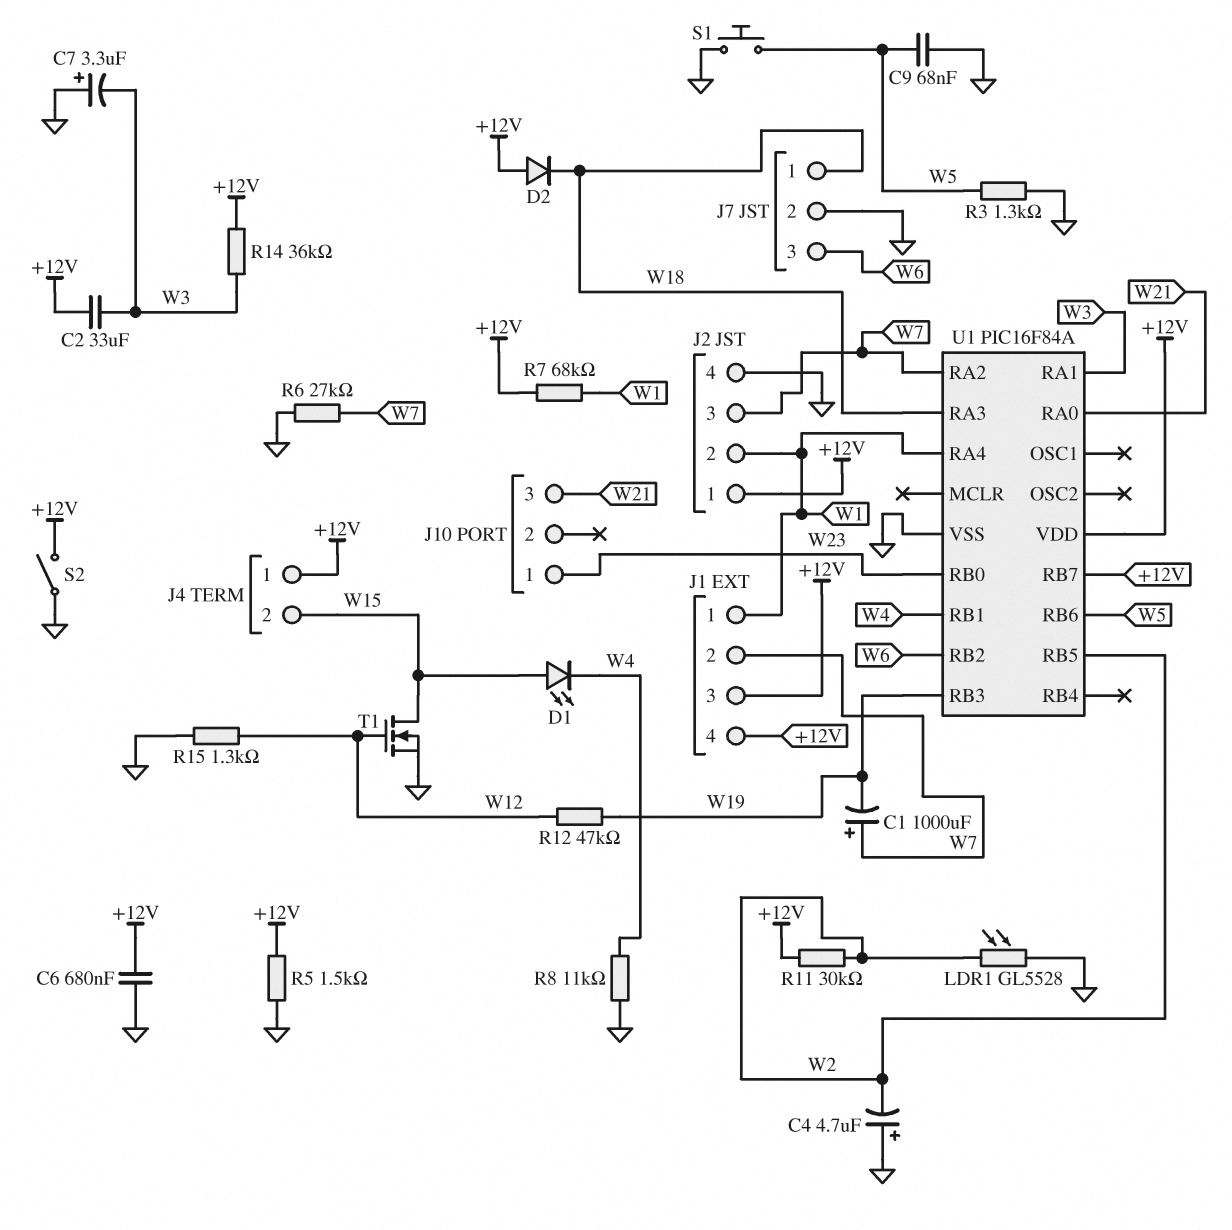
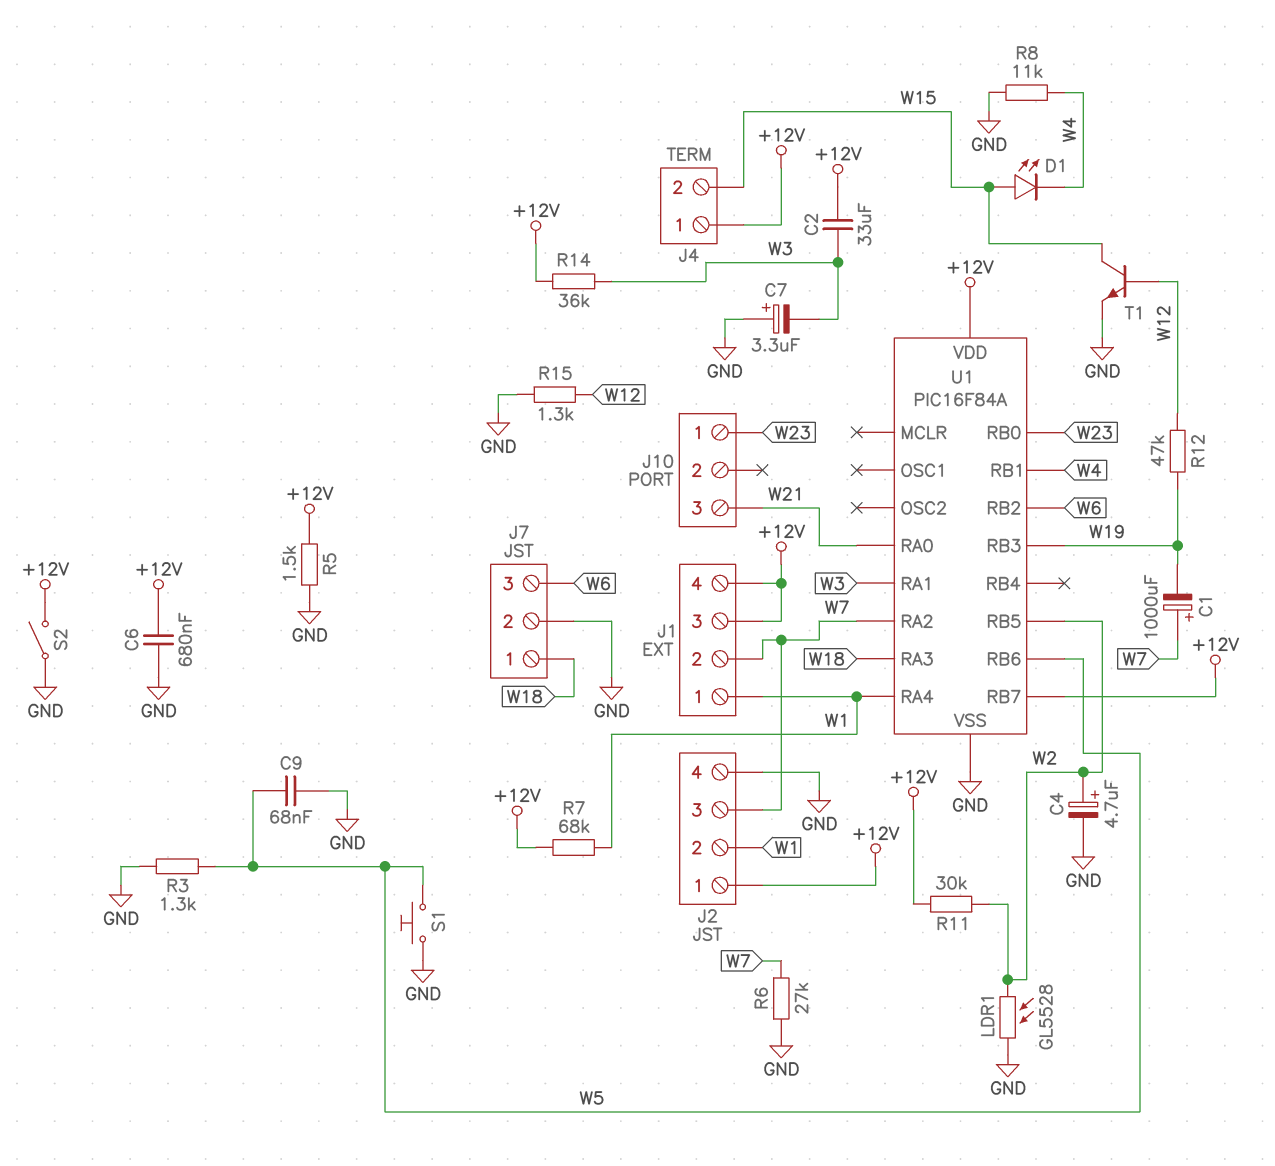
C4: 4.7uF (plus GND, minus W2) -> 4.7uF (plus W2, minus GND)
D2: diode (A +12V, K W18) -> none
T1: NMOS (G W12, D W15, S GND) -> NPN (B W12, C W15, E GND)

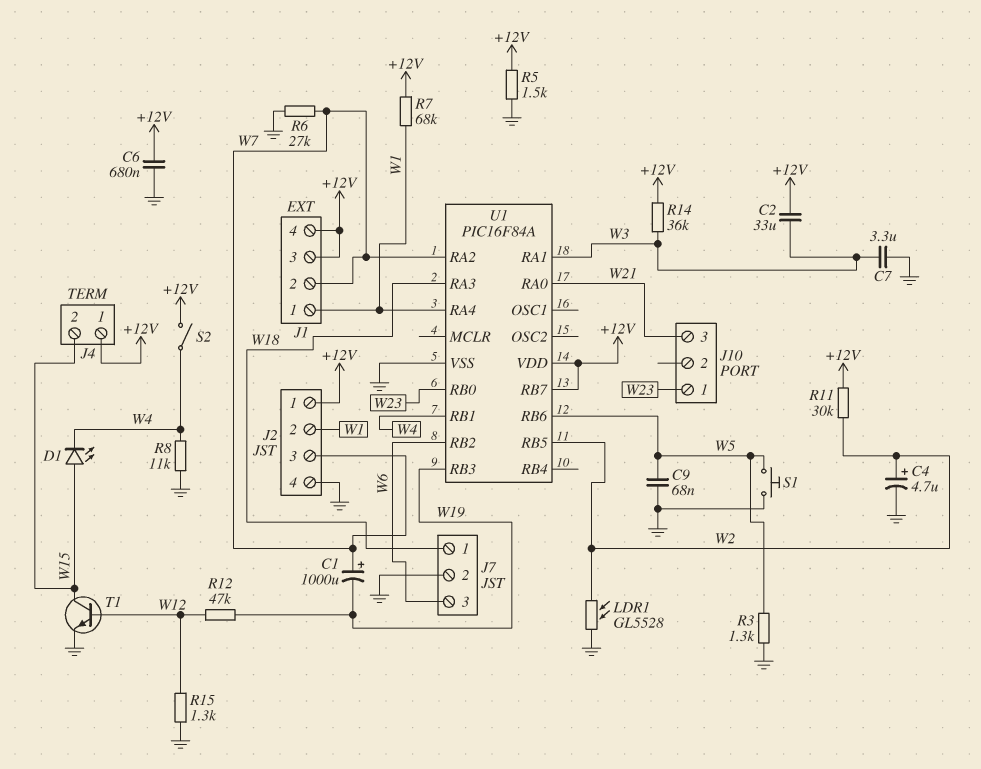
C7: 3.3uF (plus GND, minus W3) -> 3.3uF (GND, W3)
S2: switch (+12V, GND) -> switch (+12V, W4)

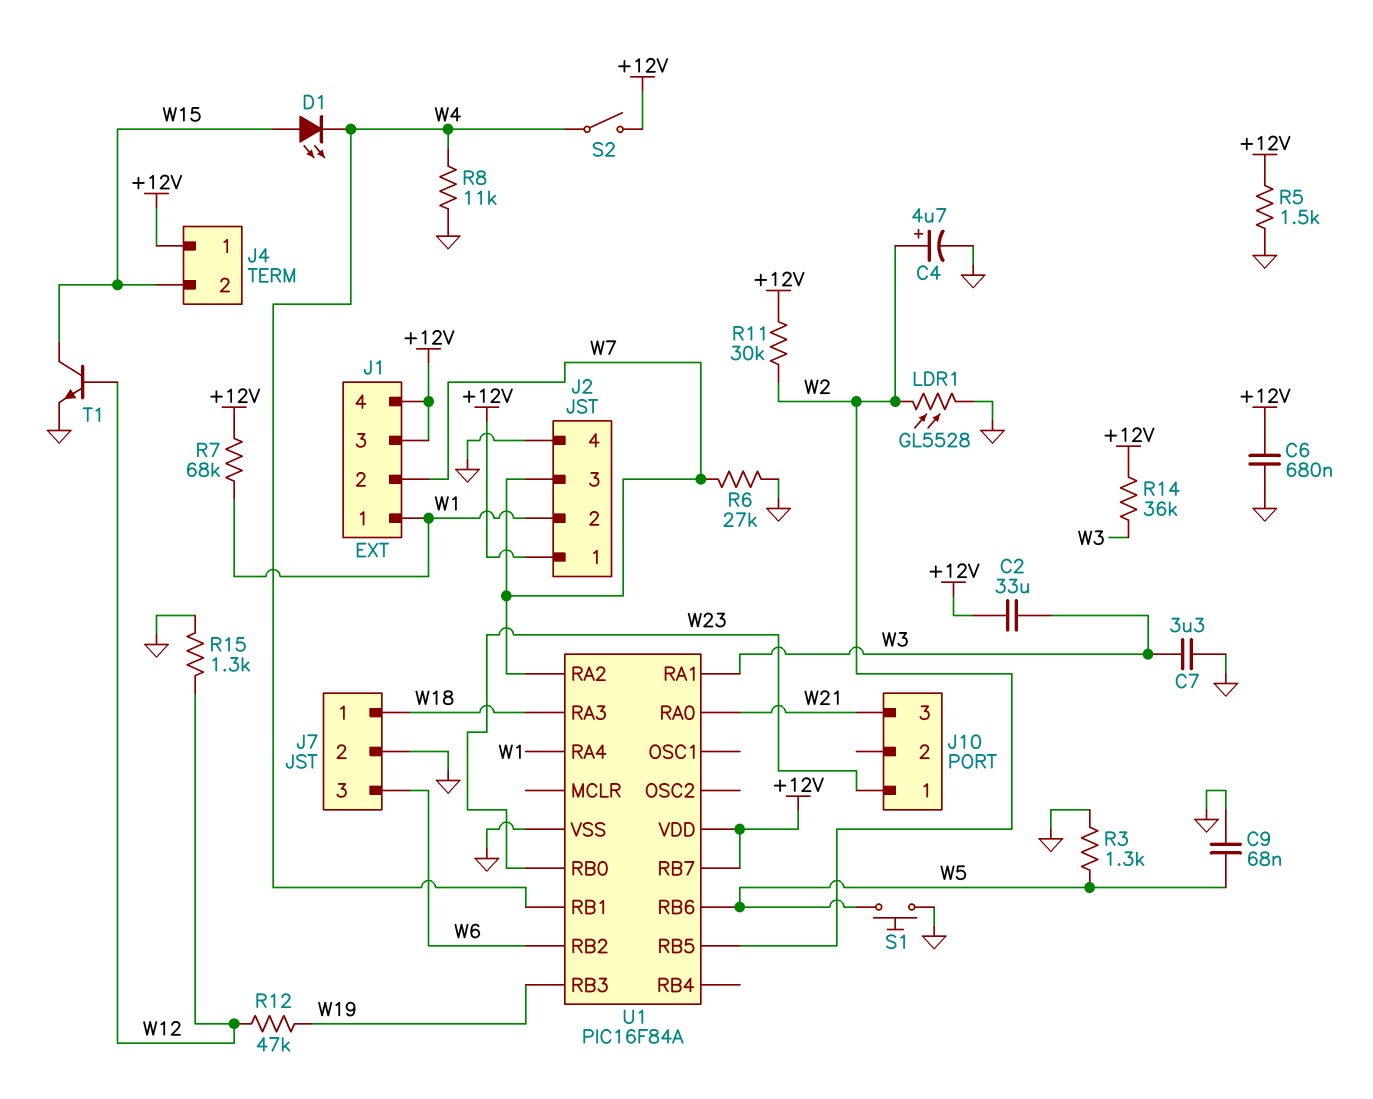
C1: 1000uF (plus W7, minus W19) -> none

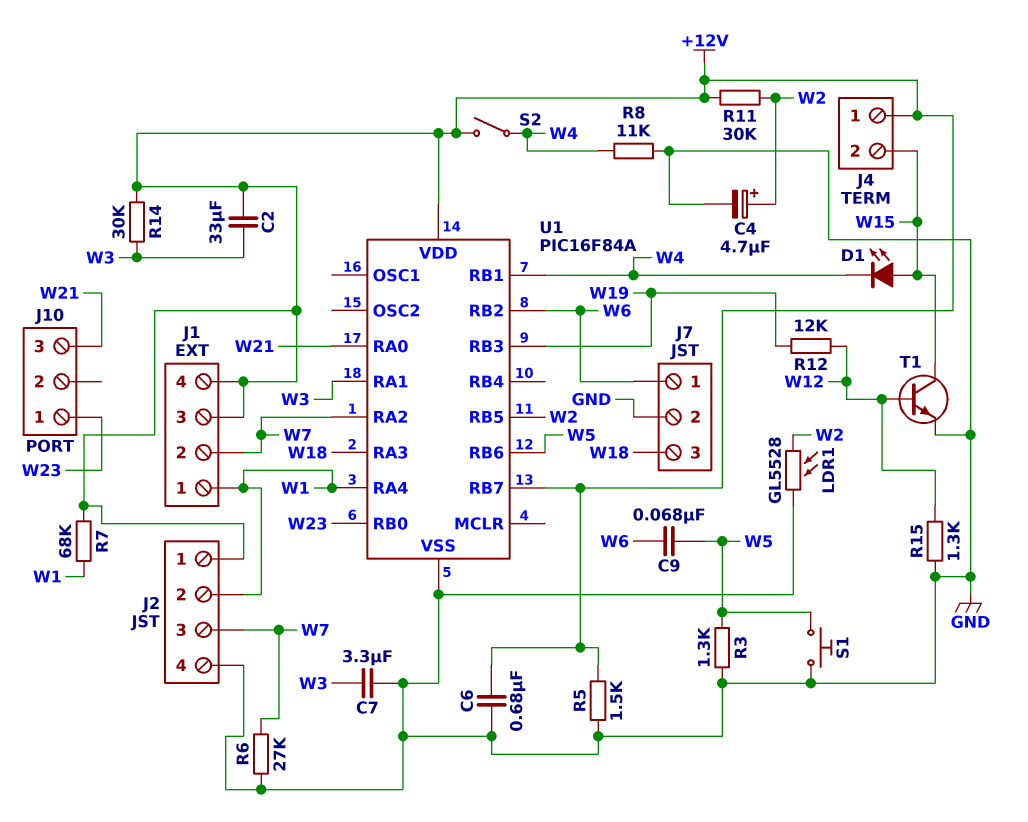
C9: 68nF (GND, W5) -> 68nF (W5, W6)
J7 pin 1: W18 -> W6
J7 pin 3: W6 -> W18
R12: 47k (W12, W19) -> 12k (W12, W19)
R14: 36k (+12V, W3) -> 30k (+12V, W3)

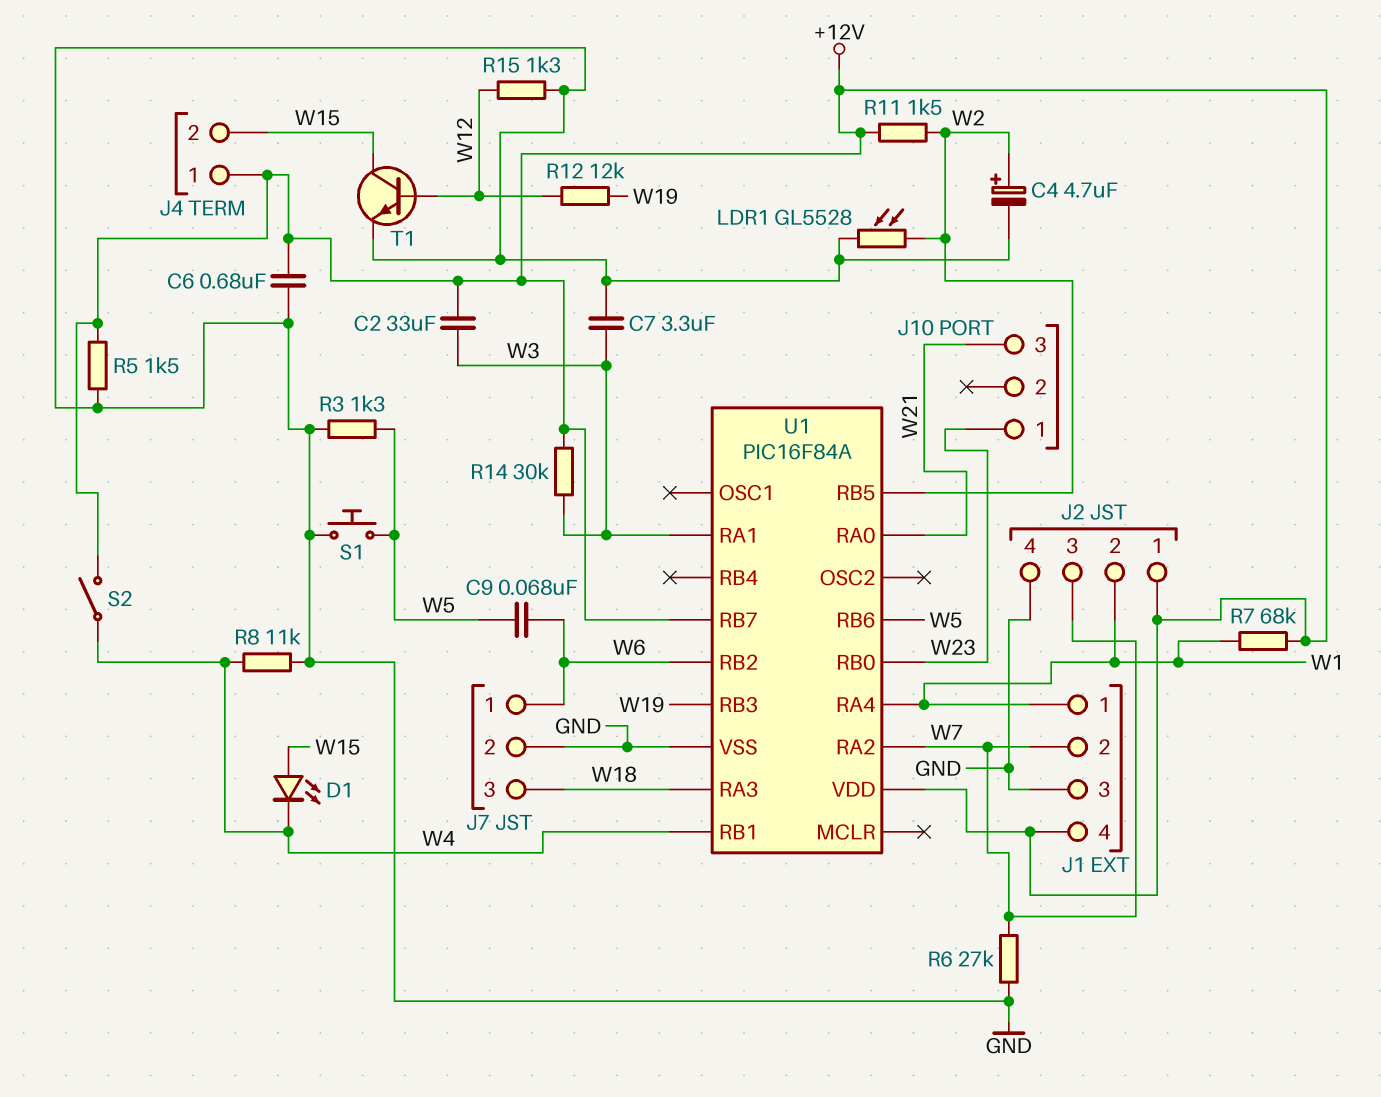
J1 pin 3: +12V -> GND
R11: 30k (+12V, W2) -> 1.5k (+12V, W2)

